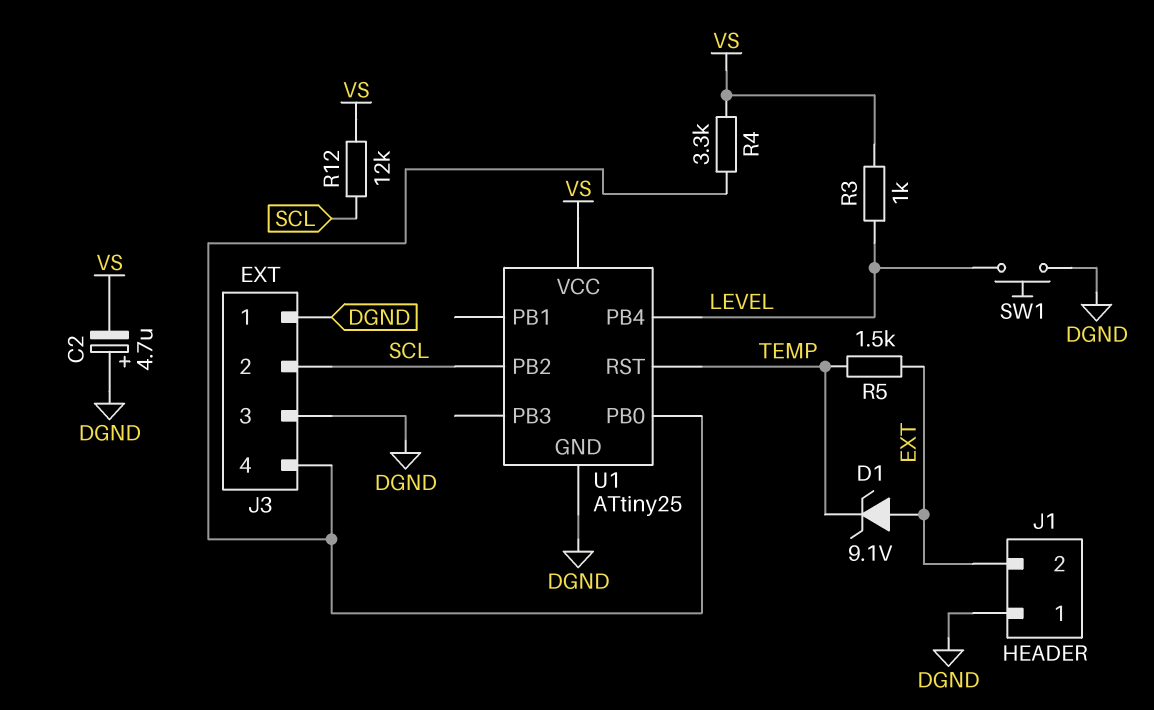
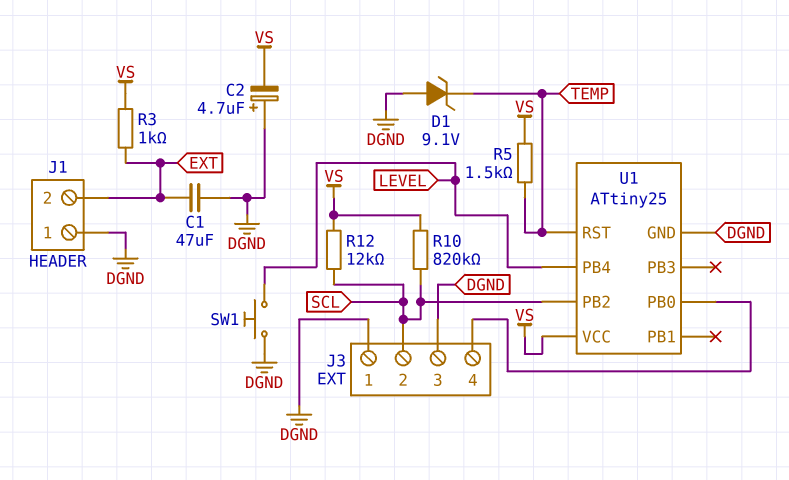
C1: none -> 47uF (DGND, EXT)
D1: zener 9.1V (A EXT, K TEMP) -> zener 9.1V (A DGND, K TEMP)
R3: 1k (LEVEL, VS) -> 1k (EXT, VS)
R4: 3.3k (J3/4, VS) -> none
R5: 1.5k (EXT, TEMP) -> 1.5k (TEMP, VS)
R10: none -> 820k (SCL, VS)

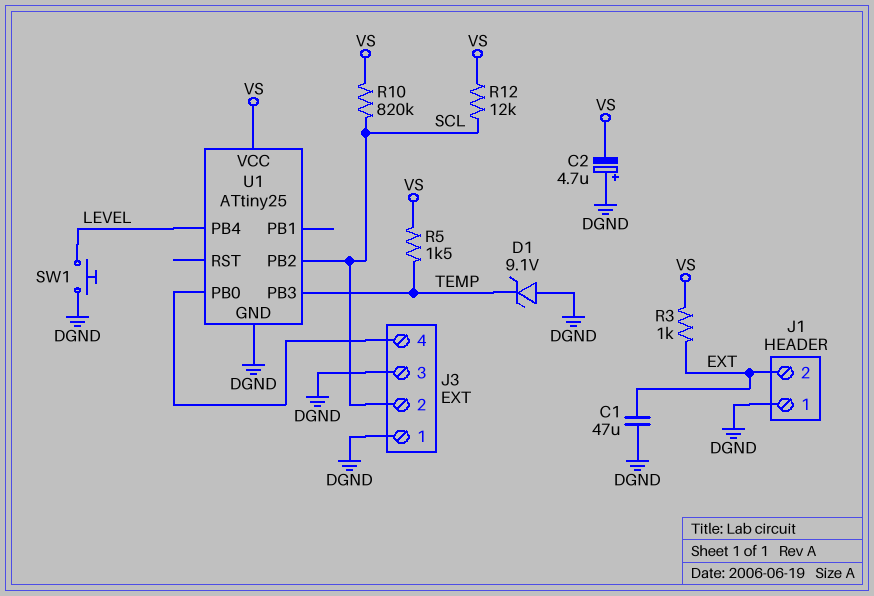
U1 pin PB3: none -> TEMP
U1 pin RST: TEMP -> none

